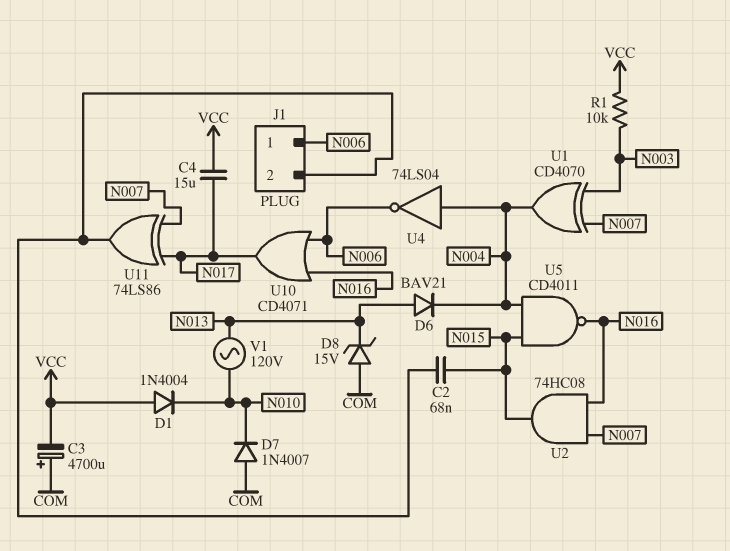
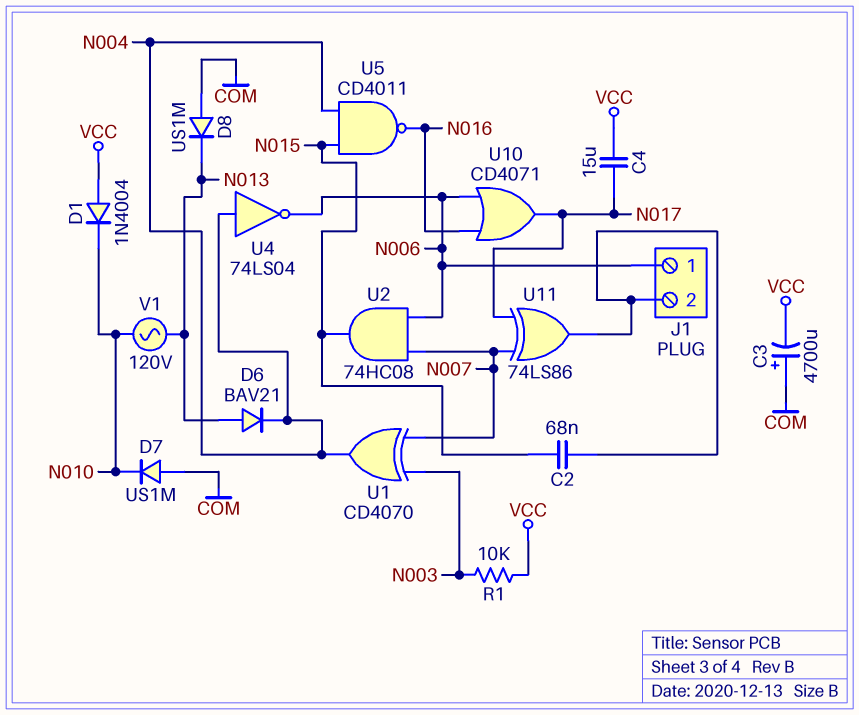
D7: diode 1N4007 (A COM, K N010) -> diode US1M (A COM, K N010)
D8: zener 15V (A COM, K N013) -> diode US1M (A COM, K N013)
U2: AND 74HC08 (in N007, in N016, out N015) -> AND 74HC08 (in N006, in N007, out N015)

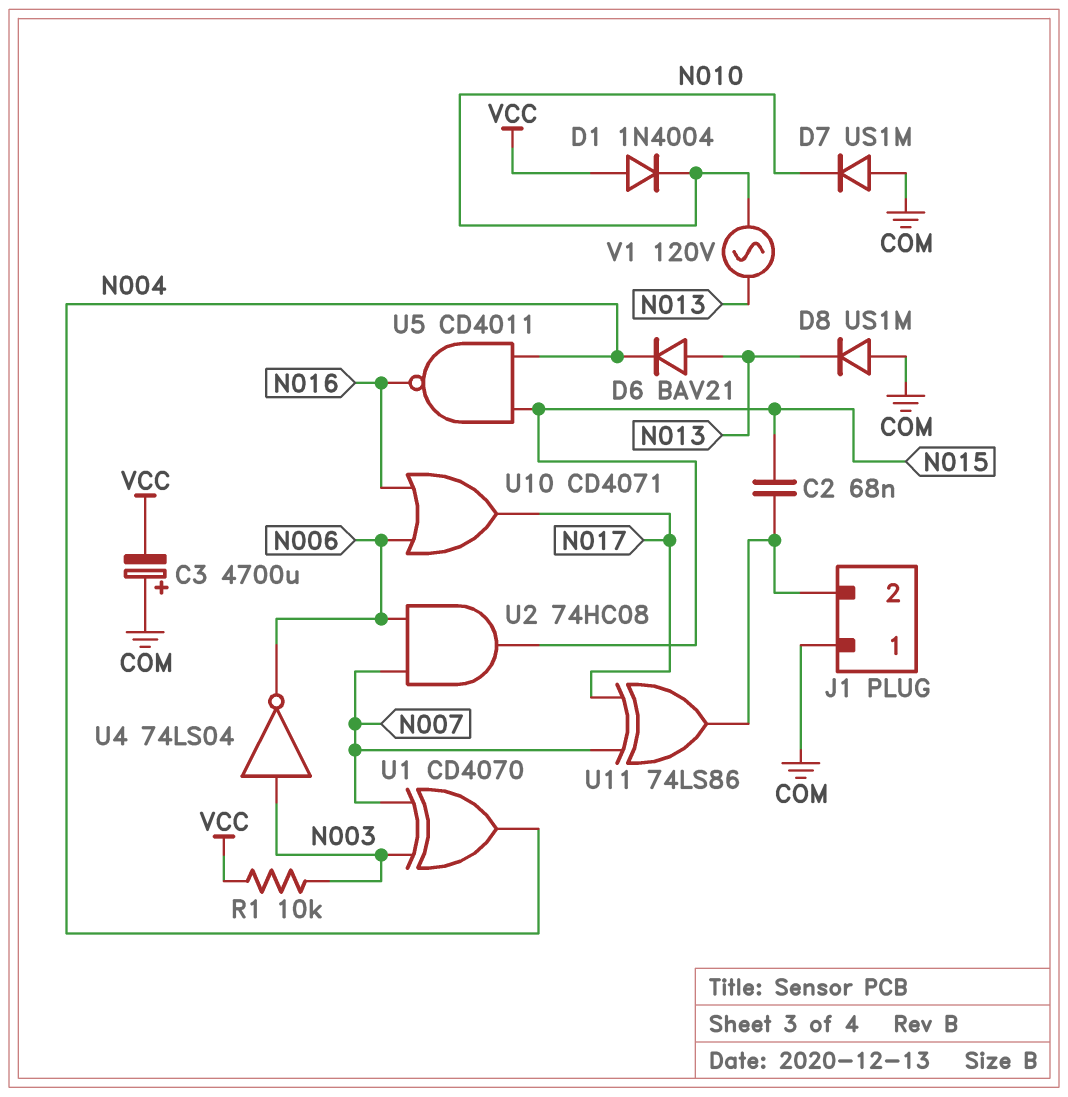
C4: 15uF (N017, VCC) -> none
J1 pin 1: N006 -> COM
U4: NOT 74LS04 (in N004, out N006) -> NOT 74LS04 (in N003, out N006)

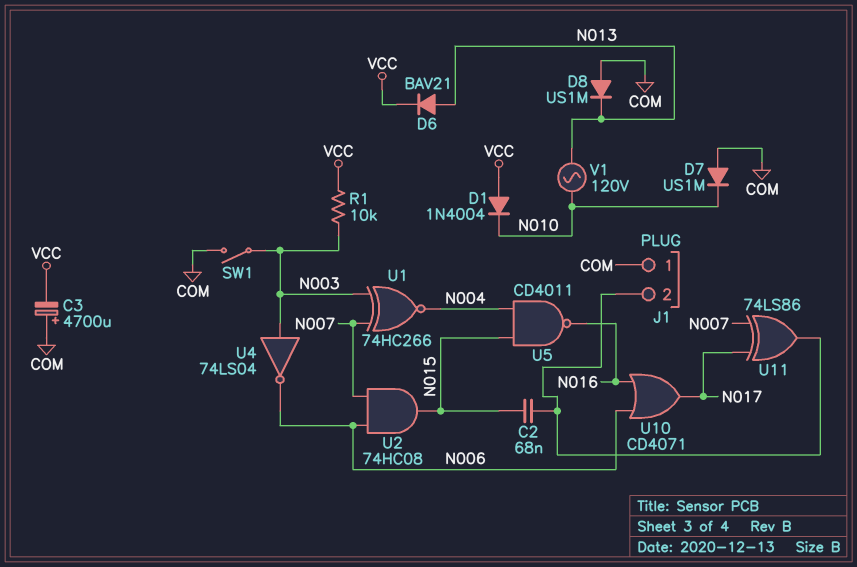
D6: diode BAV21 (A N013, K N004) -> diode BAV21 (A N013, K VCC)
SW1: none -> switch (COM, N003)
U1: XOR CD4070 (in N003, in N007, out N004) -> XNOR 74HC266 (in N003, in N007, out N004)

